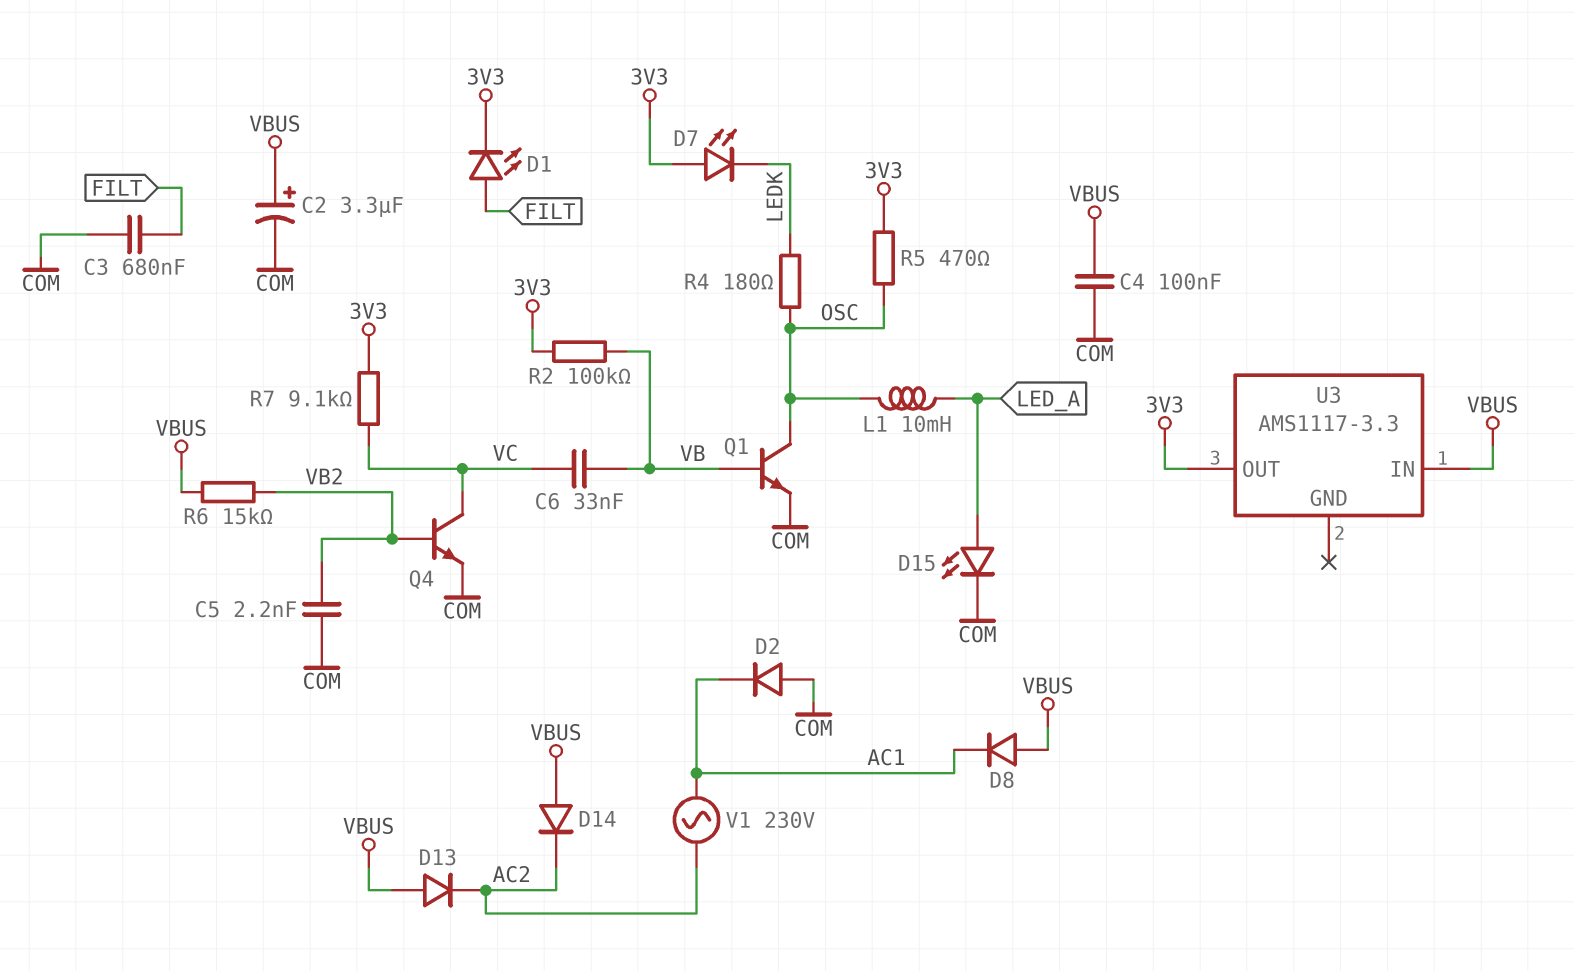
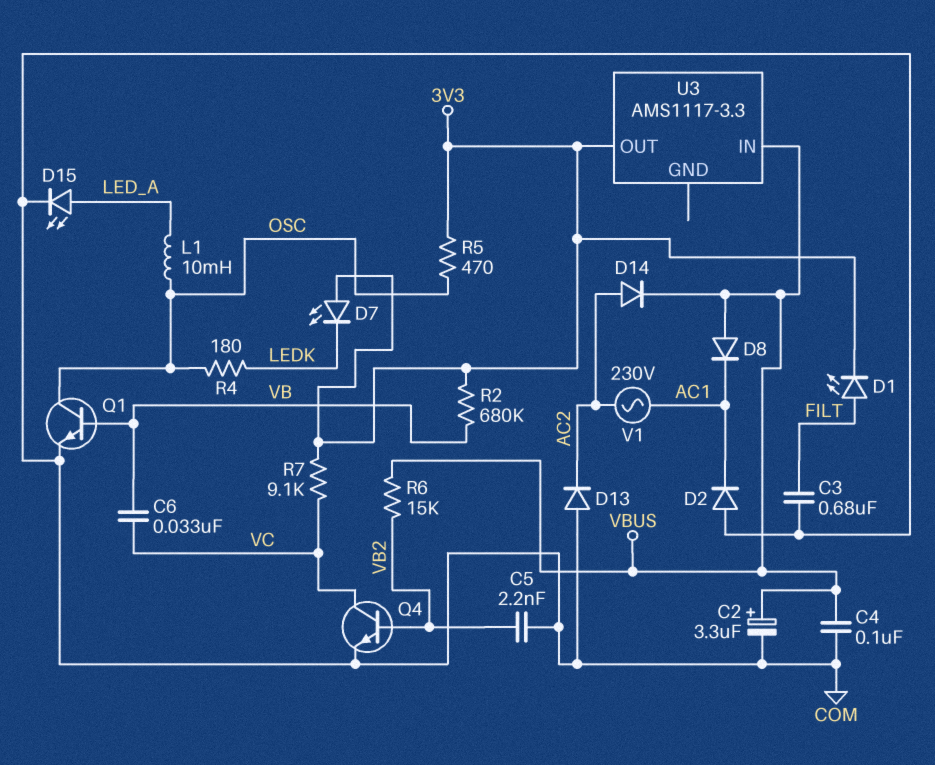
D13: diode (A VBUS, K AC2) -> diode (A COM, K AC2)
D14: diode (A VBUS, K AC2) -> diode (A AC2, K VBUS)
R2: 100k (3V3, VB) -> 680k (3V3, VB)

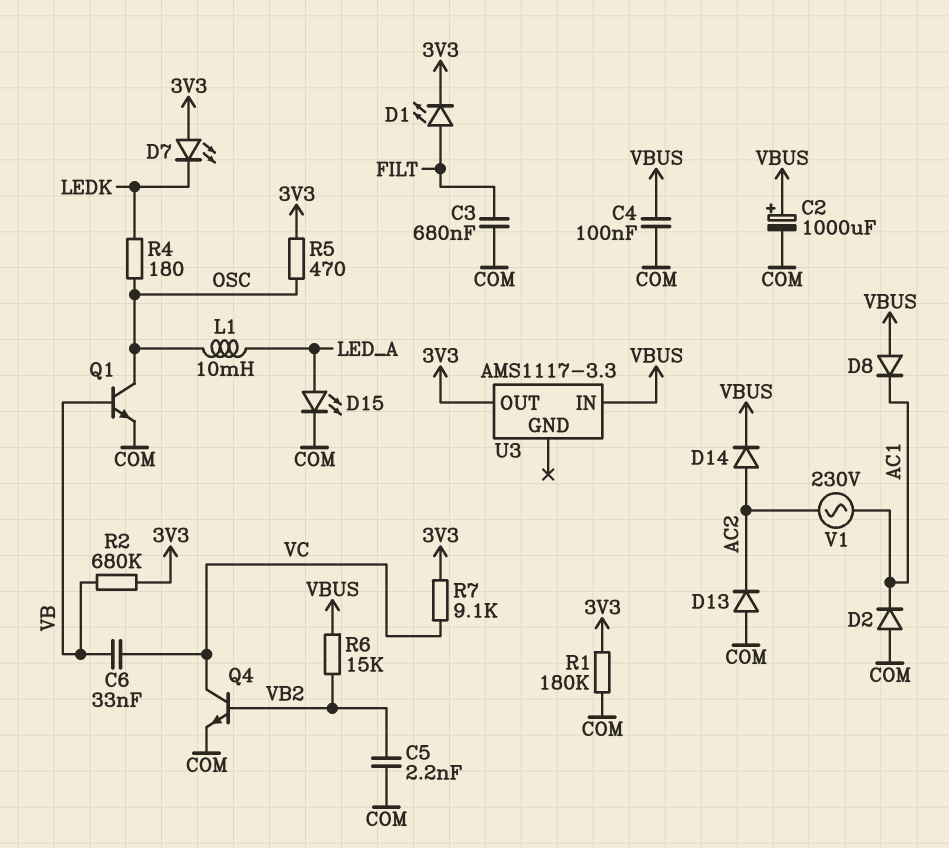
C2: 3.3uF (plus VBUS, minus COM) -> 1000uF (plus VBUS, minus COM)
R1: none -> 180k (3V3, COM)

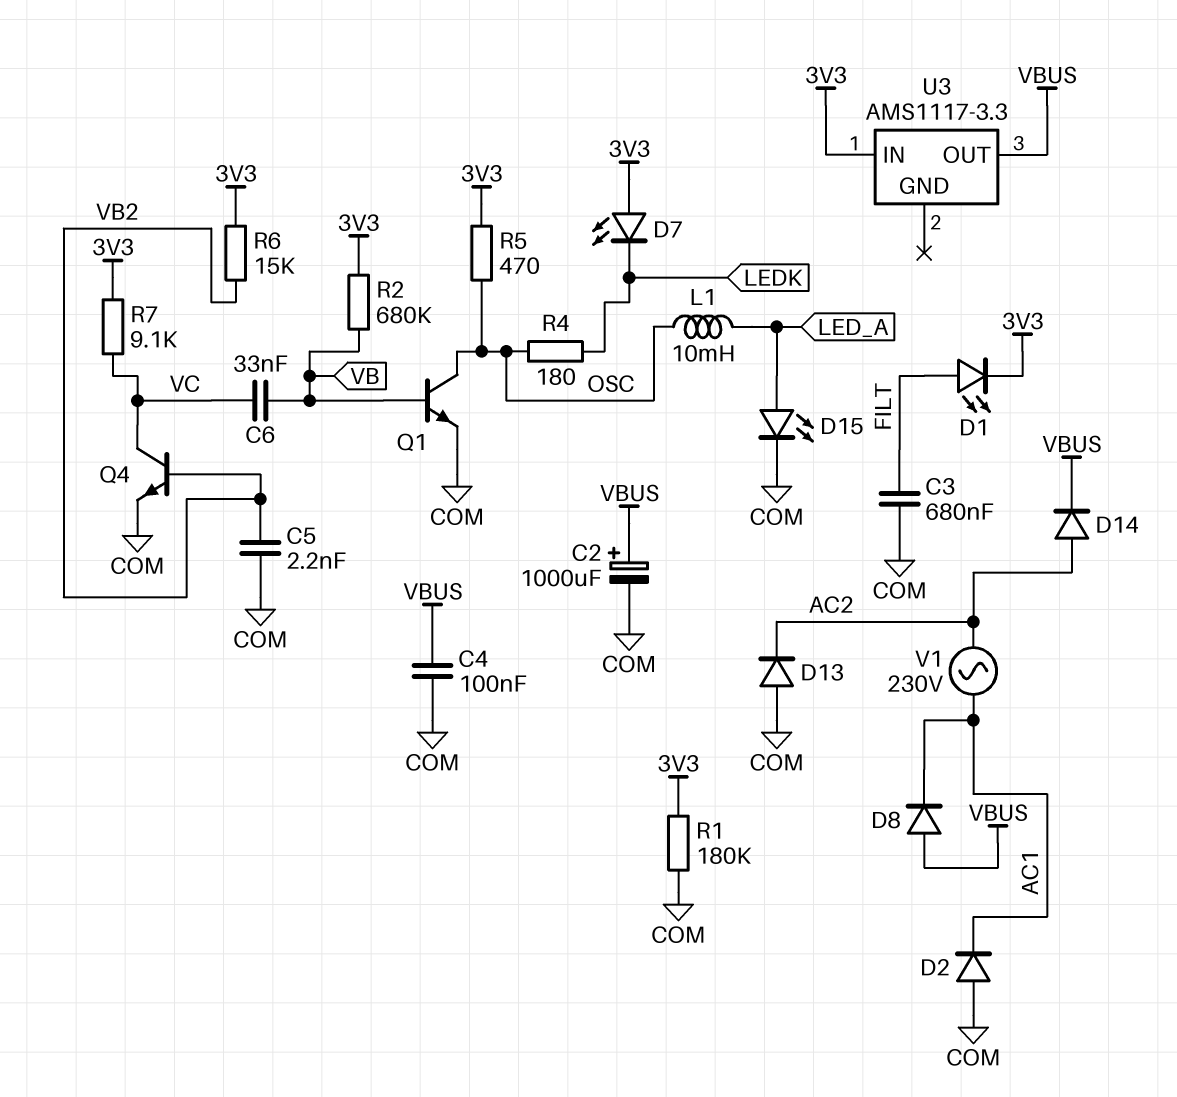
R6: 15k (VB2, VBUS) -> 15k (3V3, VB2)
U3 pin IN: VBUS -> 3V3
U3 pin OUT: 3V3 -> VBUS

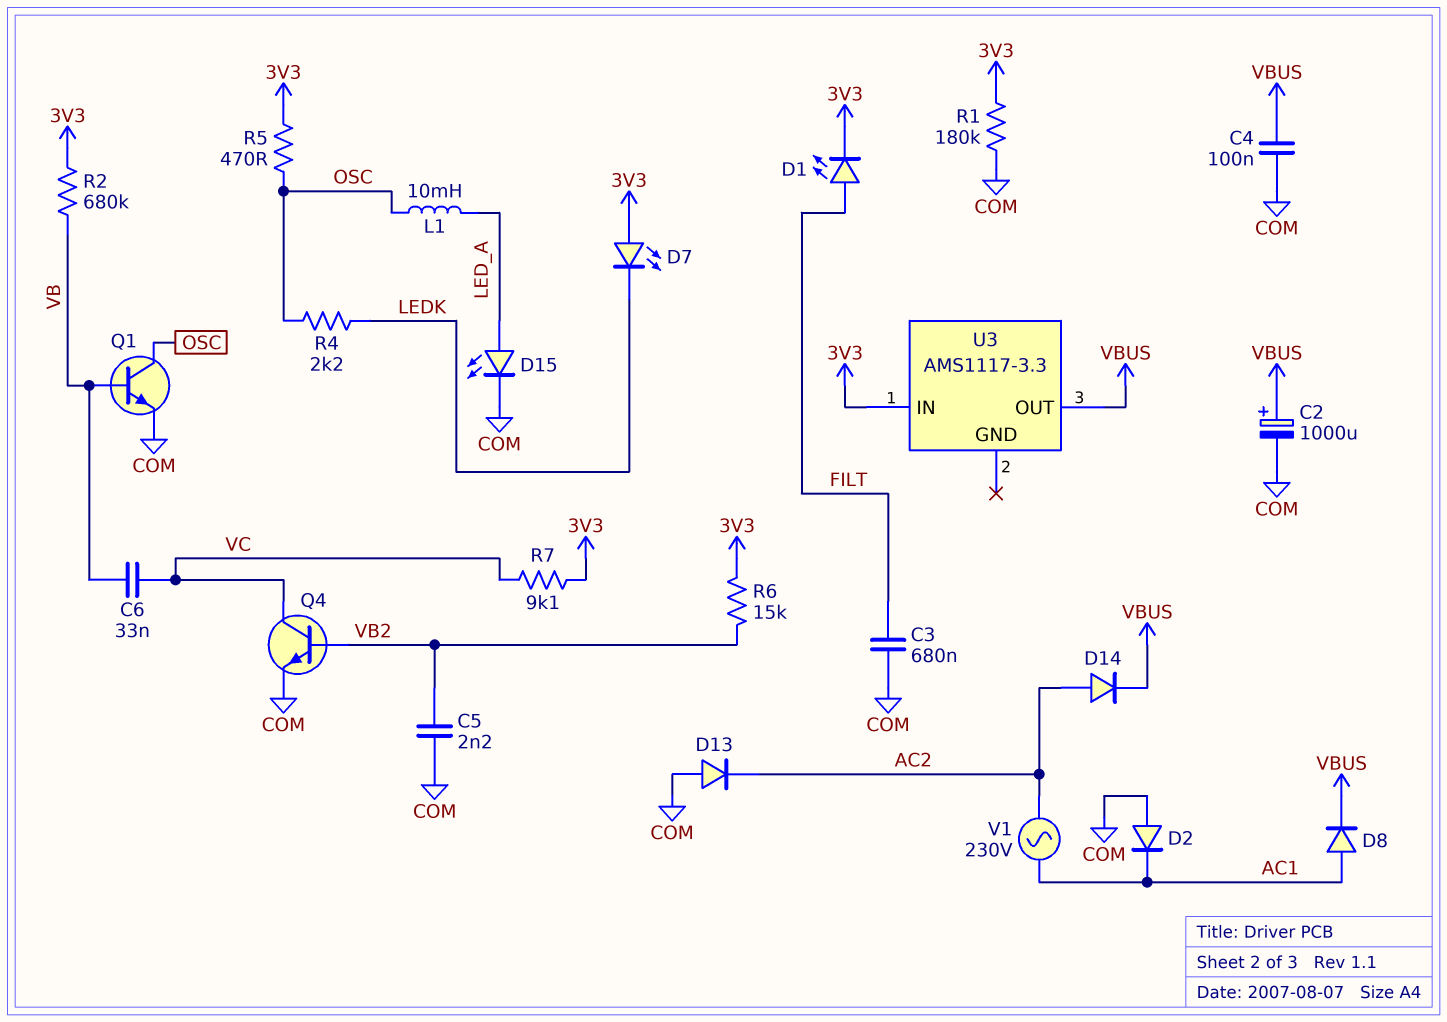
D8: diode (A VBUS, K AC1) -> diode (A AC1, K VBUS)
R4: 180 (LEDK, OSC) -> 2.2k (LEDK, OSC)

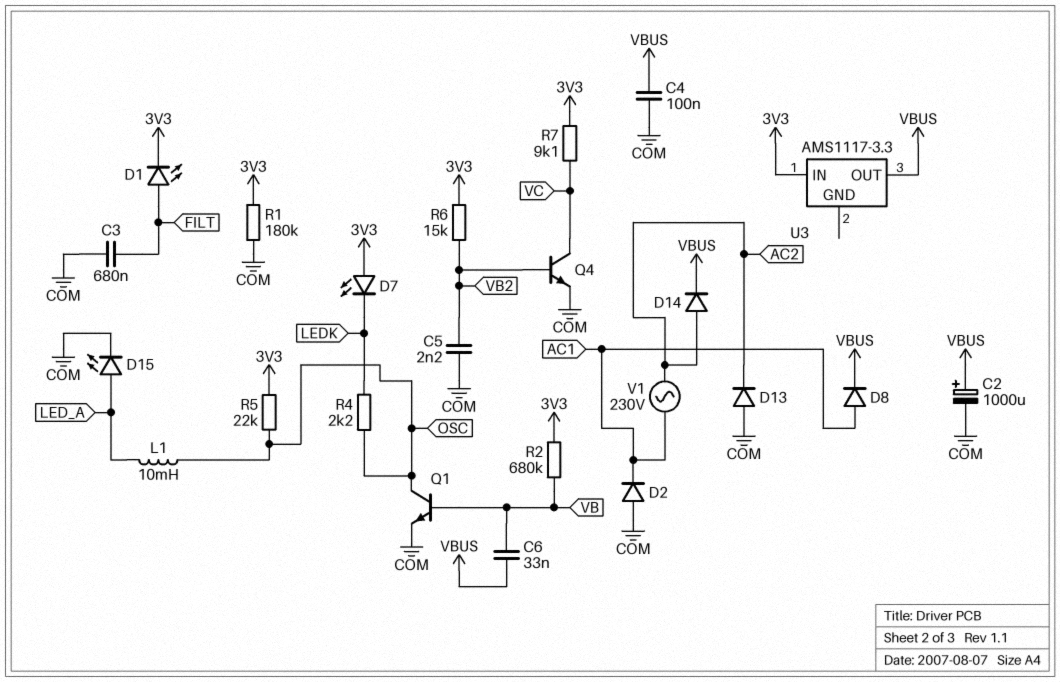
C6: 33nF (VB, VC) -> 33nF (VB, VBUS)
R5: 470 (3V3, OSC) -> 22k (3V3, OSC)

